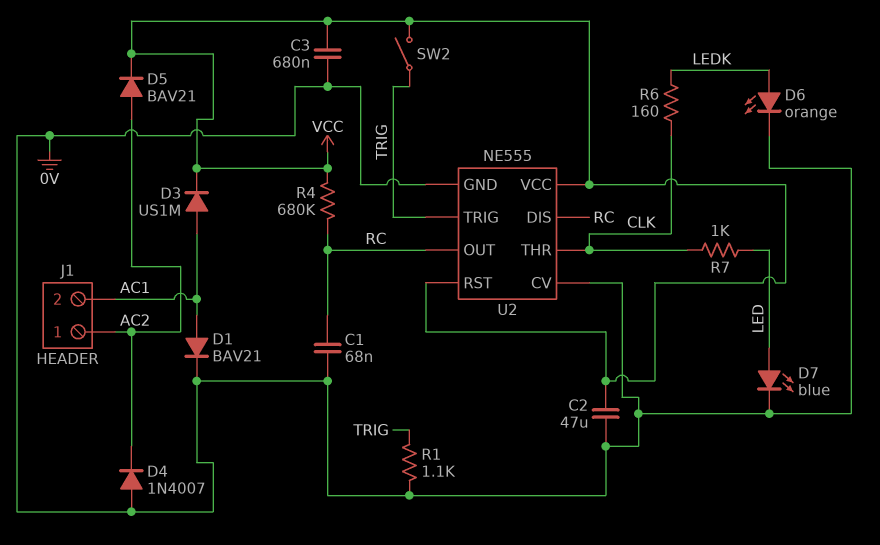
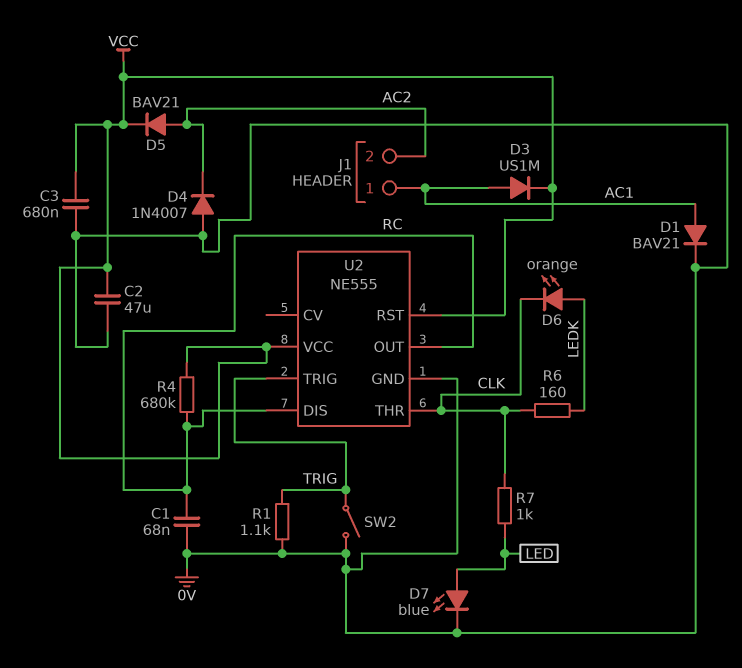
D6: LED orange (A LEDK, K 0V) -> LED orange (A LEDK, K CLK)
J1 pin 1: AC2 -> AC1
J1 pin 2: AC1 -> AC2
SW2: switch (TRIG, VCC) -> switch (0V, TRIG)
U2 pin CV: 0V -> none

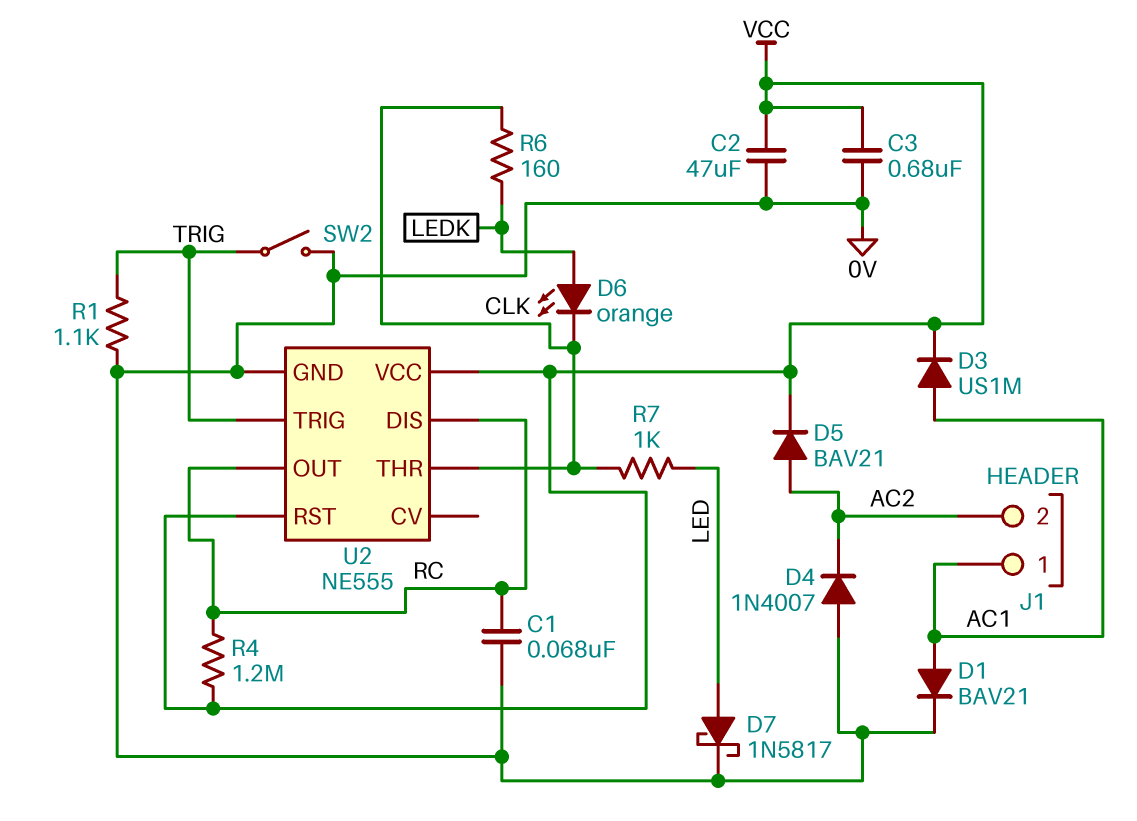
D7: LED blue (A LED, K 0V) -> schottky 1N5817 (A LED, K 0V)
R4: 680k (RC, VCC) -> 1.2M (RC, VCC)

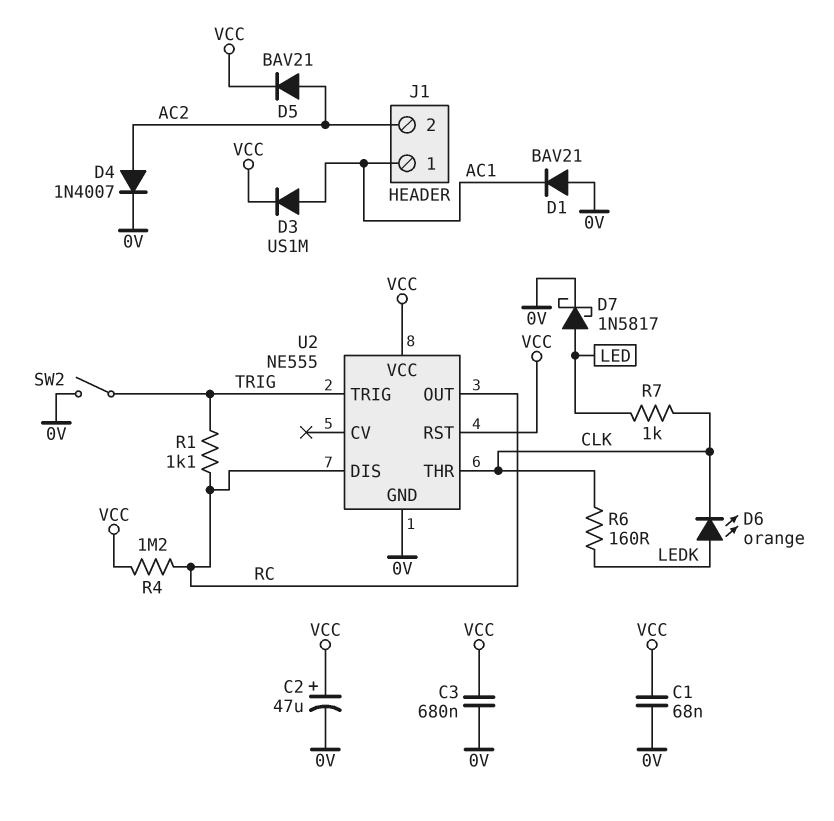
C1: 68nF (0V, RC) -> 68nF (0V, VCC)
C2: 47uF (0V, VCC) -> 47uF (plus VCC, minus 0V)
D1: diode BAV21 (A AC1, K 0V) -> diode BAV21 (A 0V, K AC1)
D4: diode 1N4007 (A 0V, K AC2) -> diode 1N4007 (A AC2, K 0V)
R1: 1.1k (0V, TRIG) -> 1.1k (RC, TRIG)

